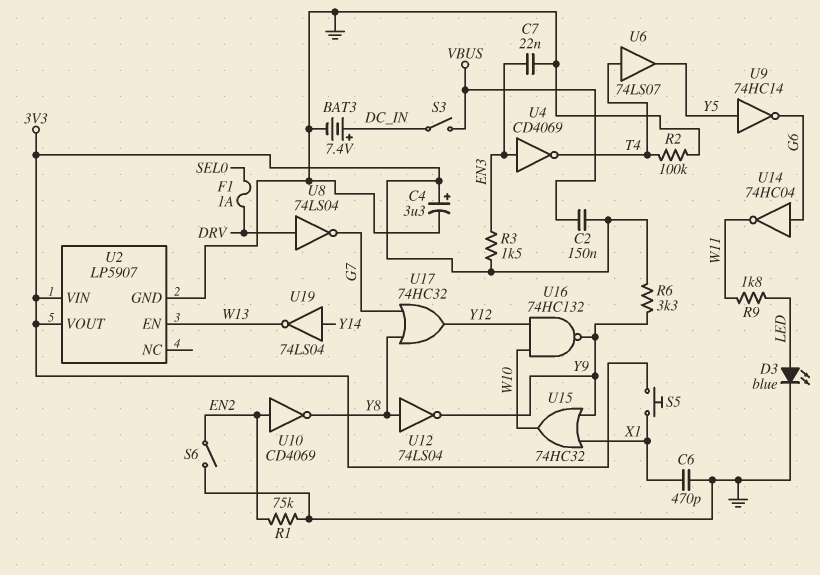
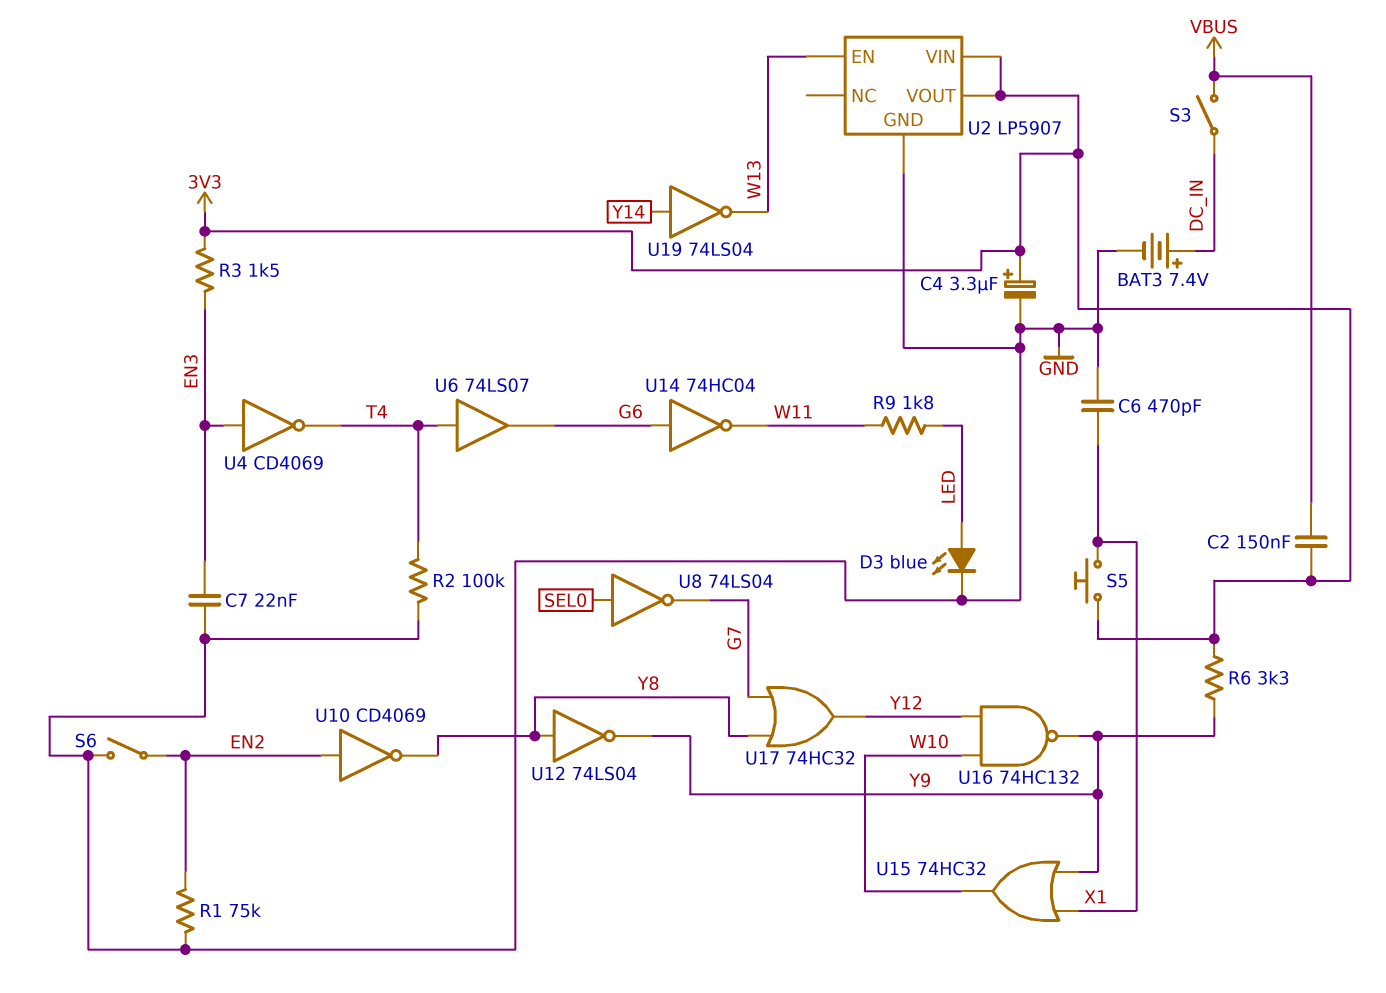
F1: 1A (DRV, SEL0) -> none
U6: buffer 74LS07 (in T4, out Y5) -> buffer 74LS07 (in T4, out G6)
U8: NOT 74LS04 (in DRV, out G7) -> NOT 74LS04 (in SEL0, out G7)
U9: NOT 74HC14 (in Y5, out G6) -> none

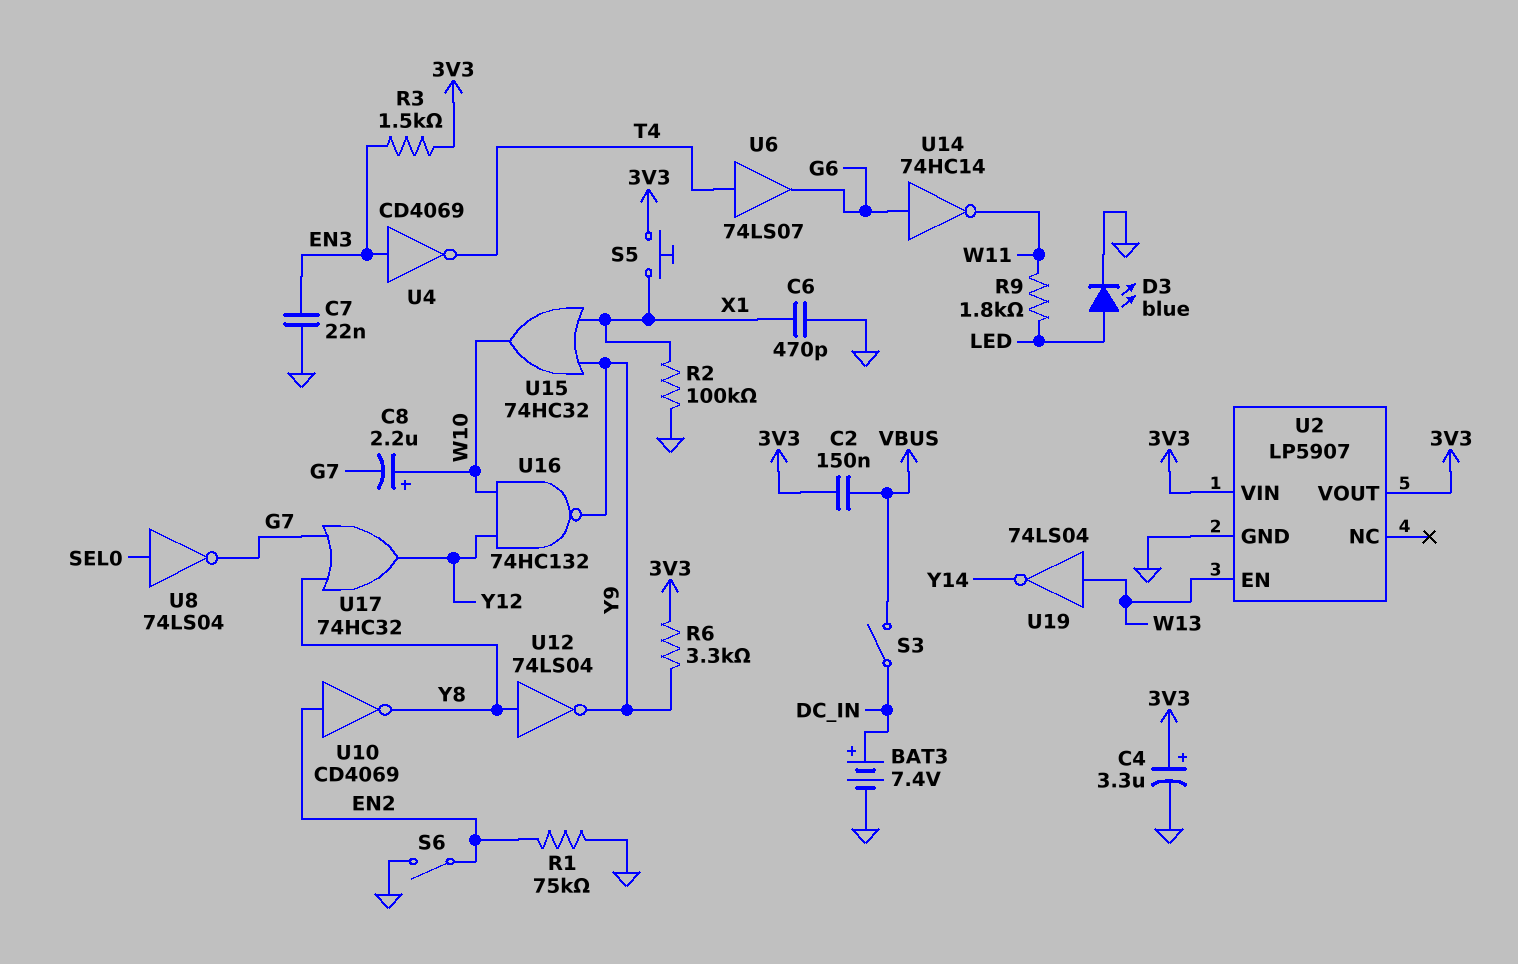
C8: none -> 2.2uF (plus W10, minus G7)
R2: 100k (GND, T4) -> 100k (GND, X1)
U14: NOT 74HC04 (in G6, out W11) -> NOT 74HC14 (in G6, out W11)
U19: NOT 74LS04 (in Y14, out W13) -> NOT 74LS04 (in W13, out Y14)

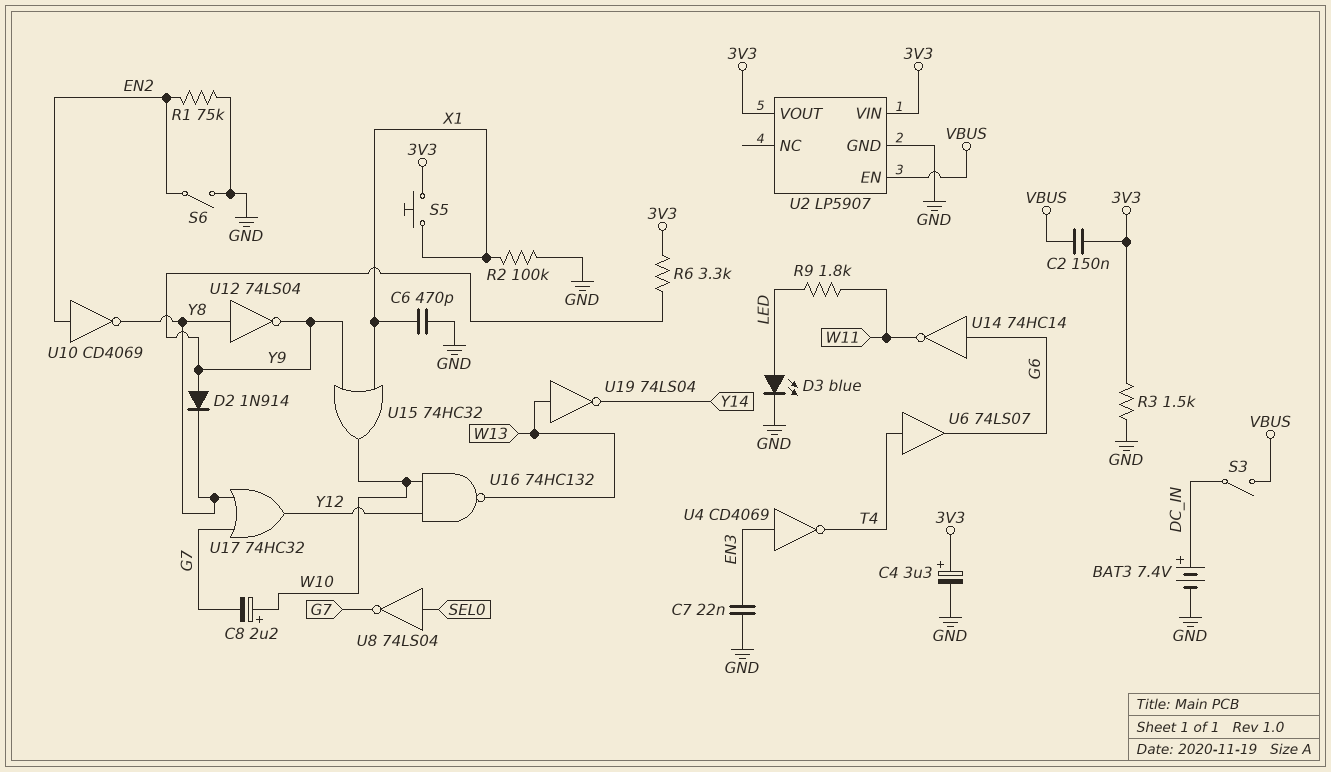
D2: none -> diode 1N914 (A Y9, K Y8)
R3: 1.5k (3V3, EN3) -> 1.5k (3V3, GND)
U2 pin EN: W13 -> VBUS
U16: NAND 74HC132 (in W10, in Y12, out Y9) -> NAND 74HC132 (in W10, in Y12, out W13)

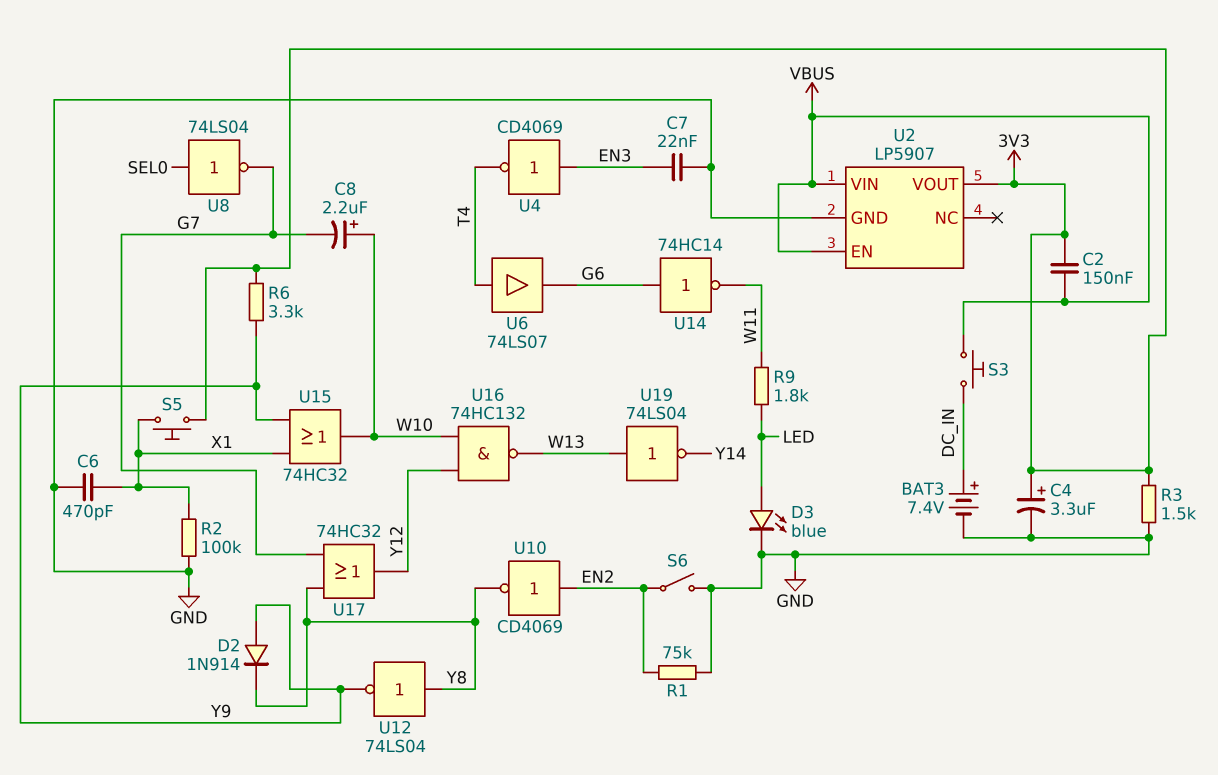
S3: switch (DC_IN, VBUS) -> button (DC_IN, VBUS)
U2 pin VIN: 3V3 -> VBUS

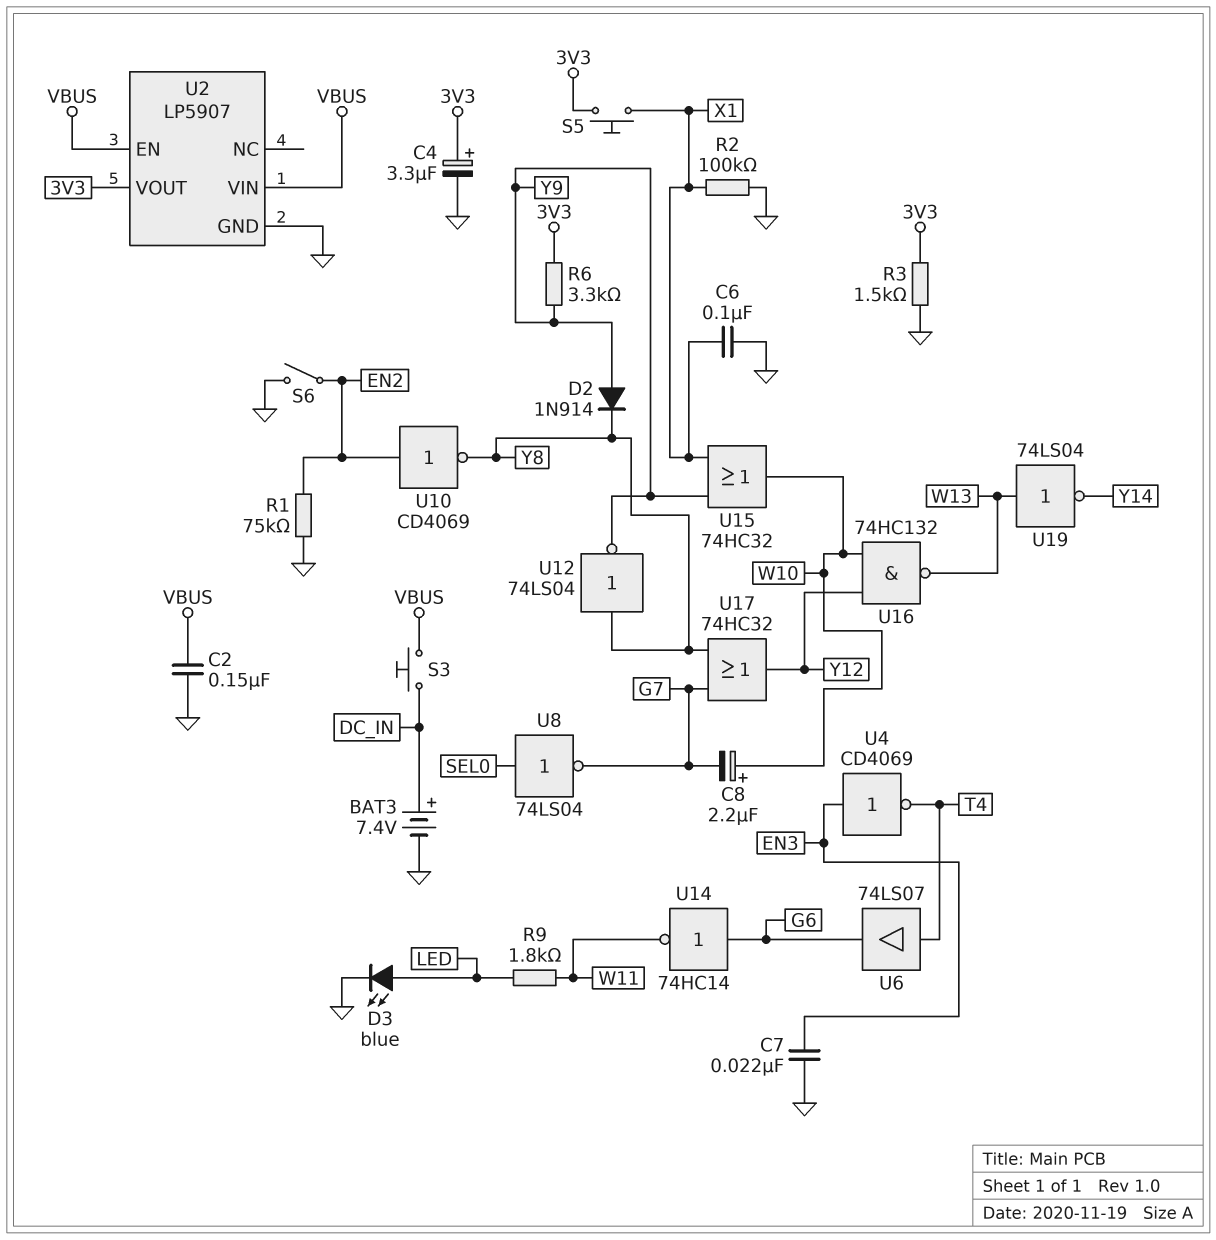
C2: 150nF (3V3, VBUS) -> 150nF (GND, VBUS)
C6: 470pF (GND, X1) -> 100nF (GND, X1)

